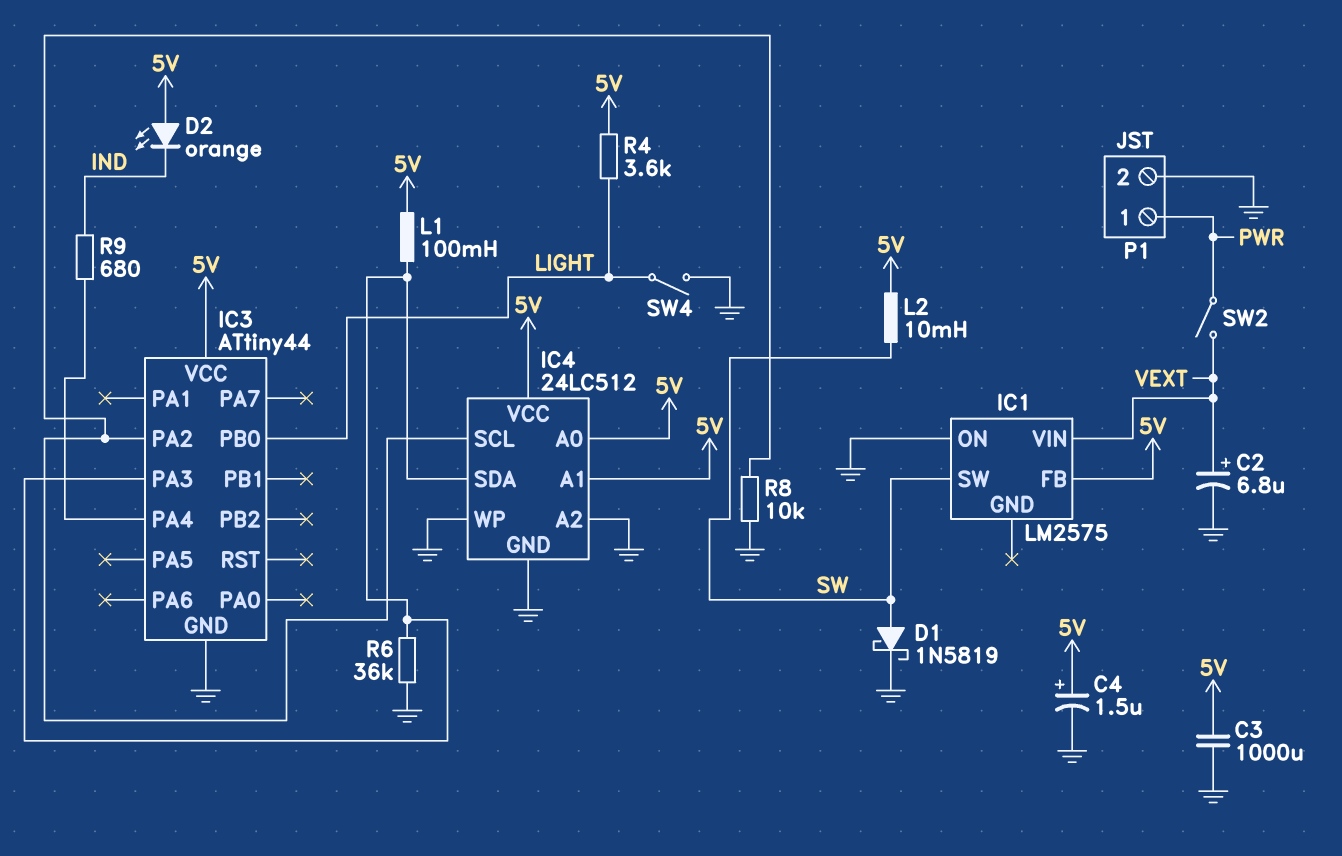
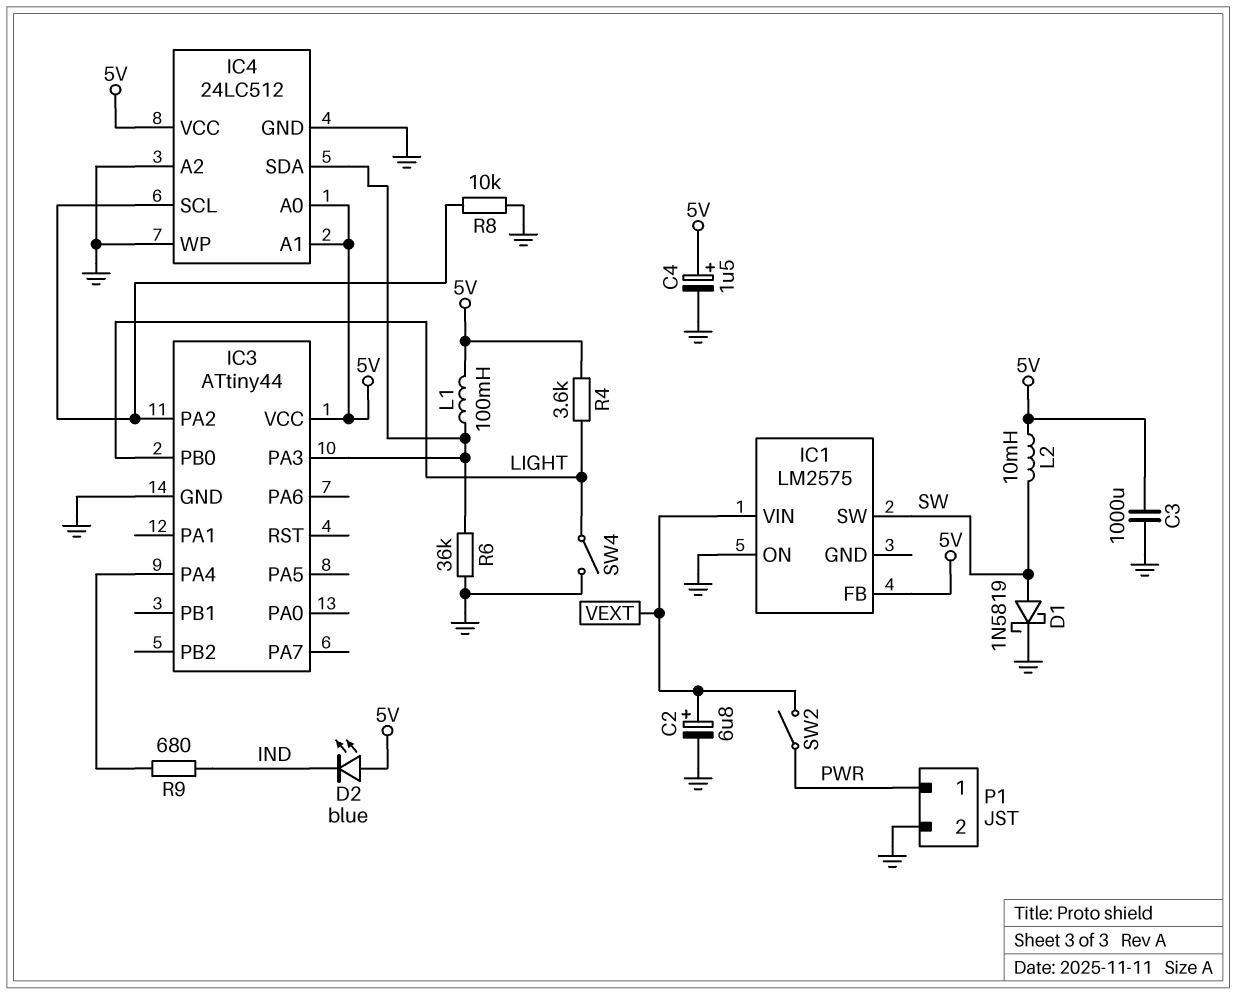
D2: LED orange (A 5V, K IND) -> LED blue (A 5V, K IND)

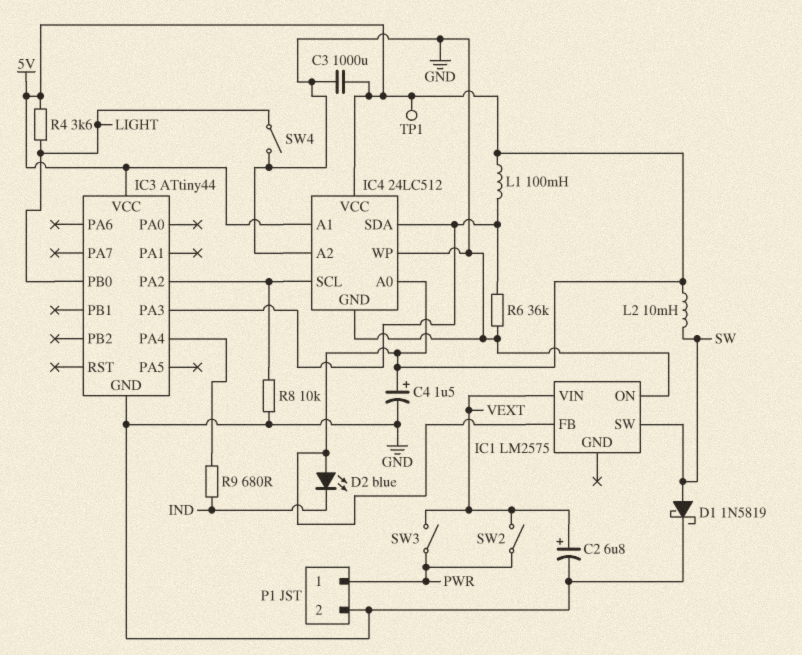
SW3: none -> switch (PWR, VEXT)
TP1: none -> test point (5V)

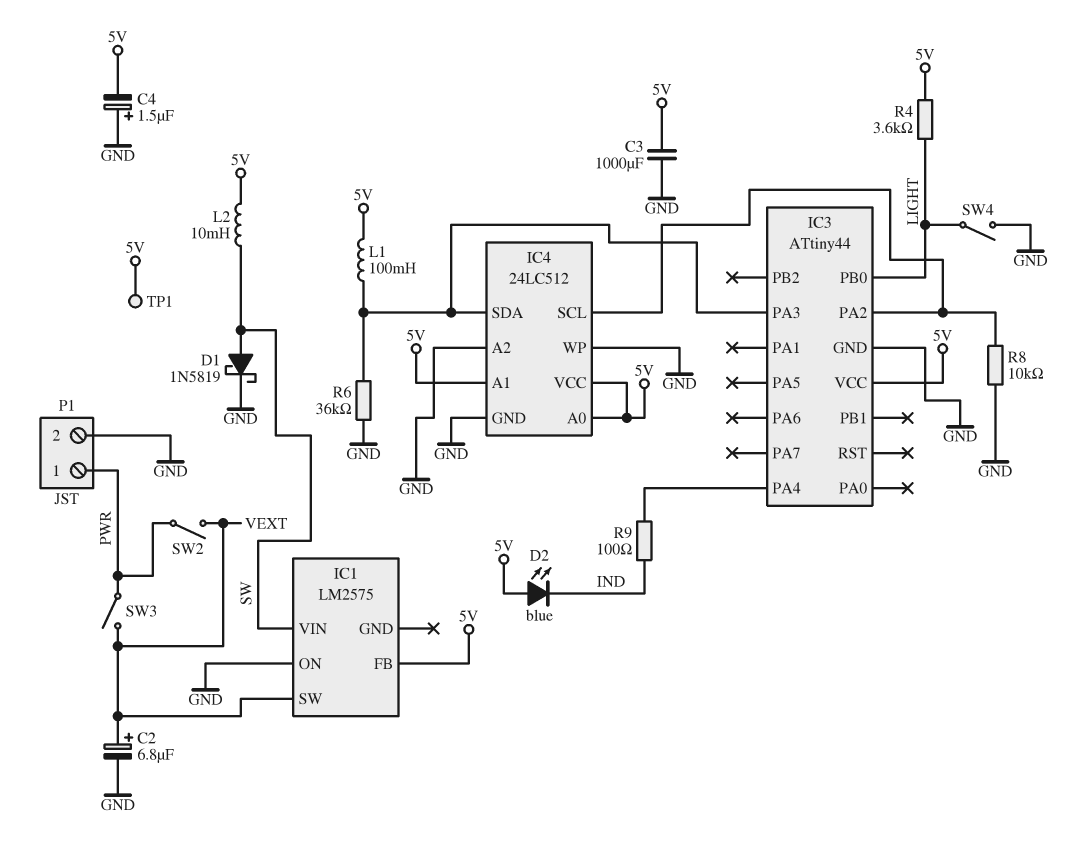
C4: 1.5uF (plus 5V, minus GND) -> 1.5uF (plus GND, minus 5V)
IC1 pin SW: SW -> VEXT
IC1 pin VIN: VEXT -> SW
R9: 680 (IC3/PA4, IND) -> 100 (IC3/PA4, IND)

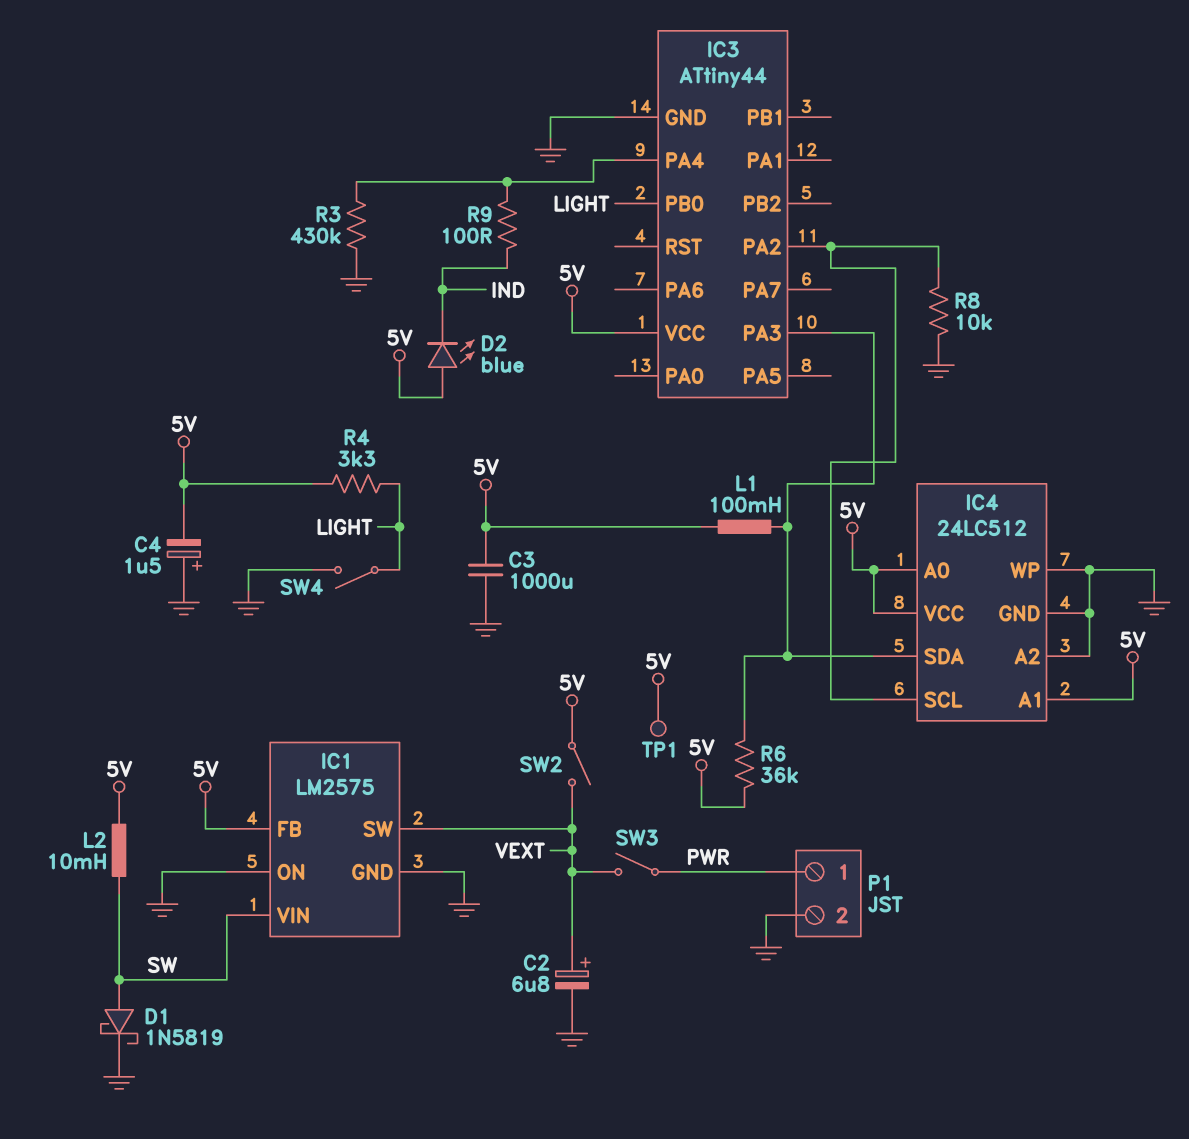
IC1 pin GND: none -> GND
R3: none -> 430k (GND, IC3/PA4)
R4: 3.6k (5V, LIGHT) -> 3.3k (5V, LIGHT)
R6: 36k (GND, IC3/PA3) -> 36k (5V, IC3/PA3)
SW2: switch (PWR, VEXT) -> switch (5V, VEXT)

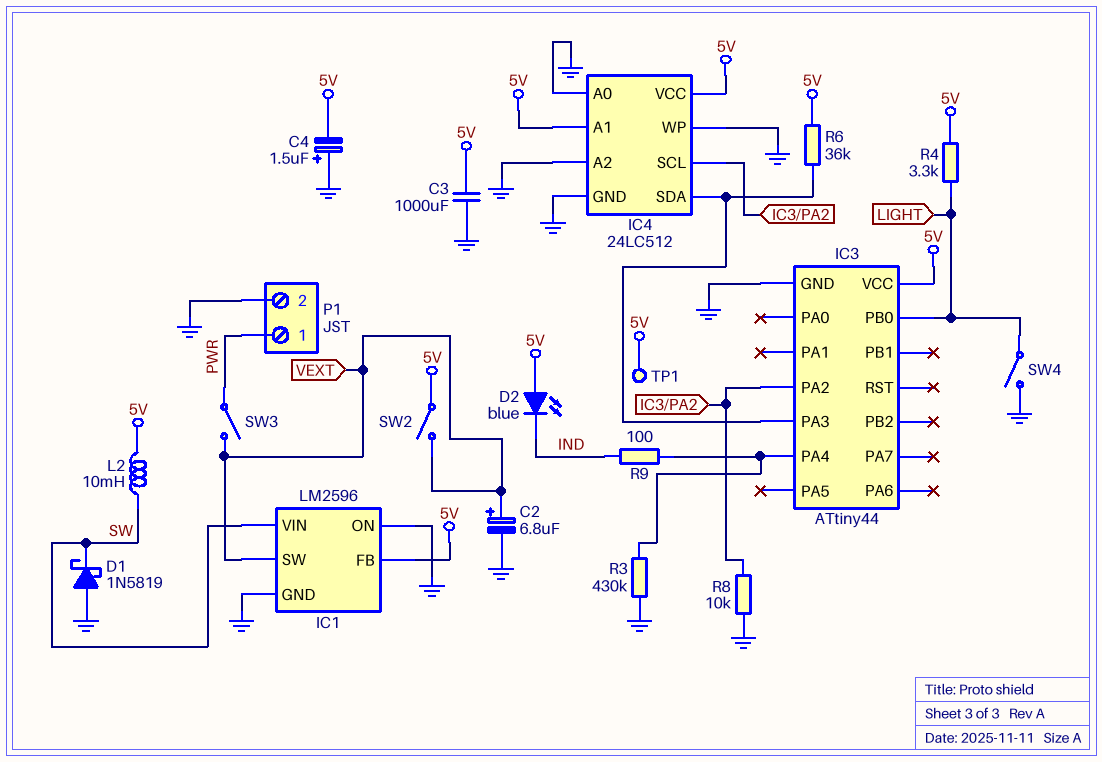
D1: schottky 1N5819 (A SW, K GND) -> schottky 1N5819 (A GND, K SW)
IC1: LM2575 -> LM2596
IC4 pin A0: 5V -> GND
L1: 100mH (5V, IC3/PA3) -> none

